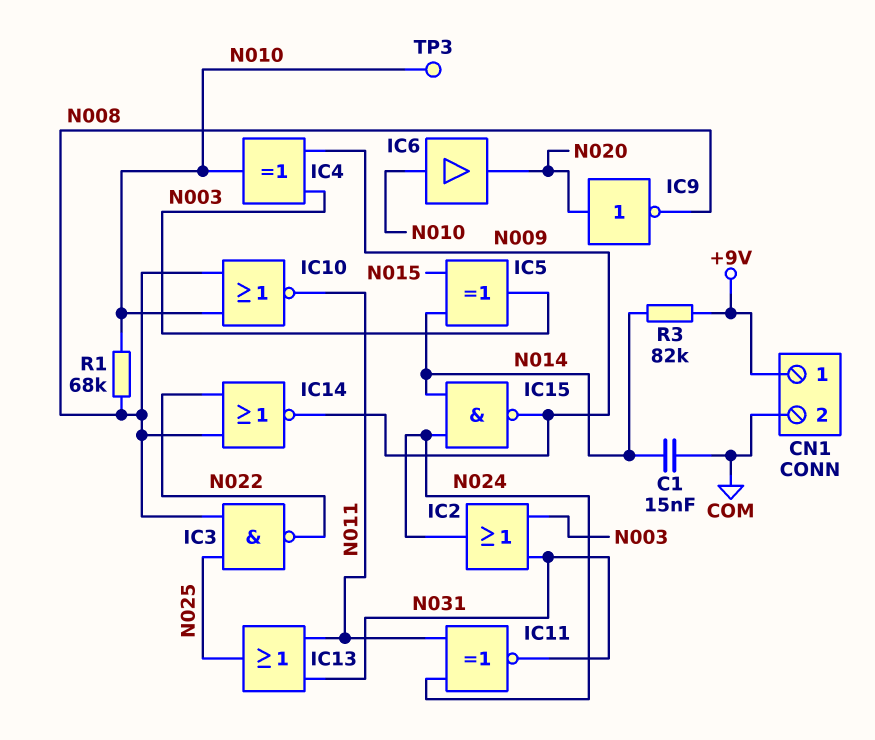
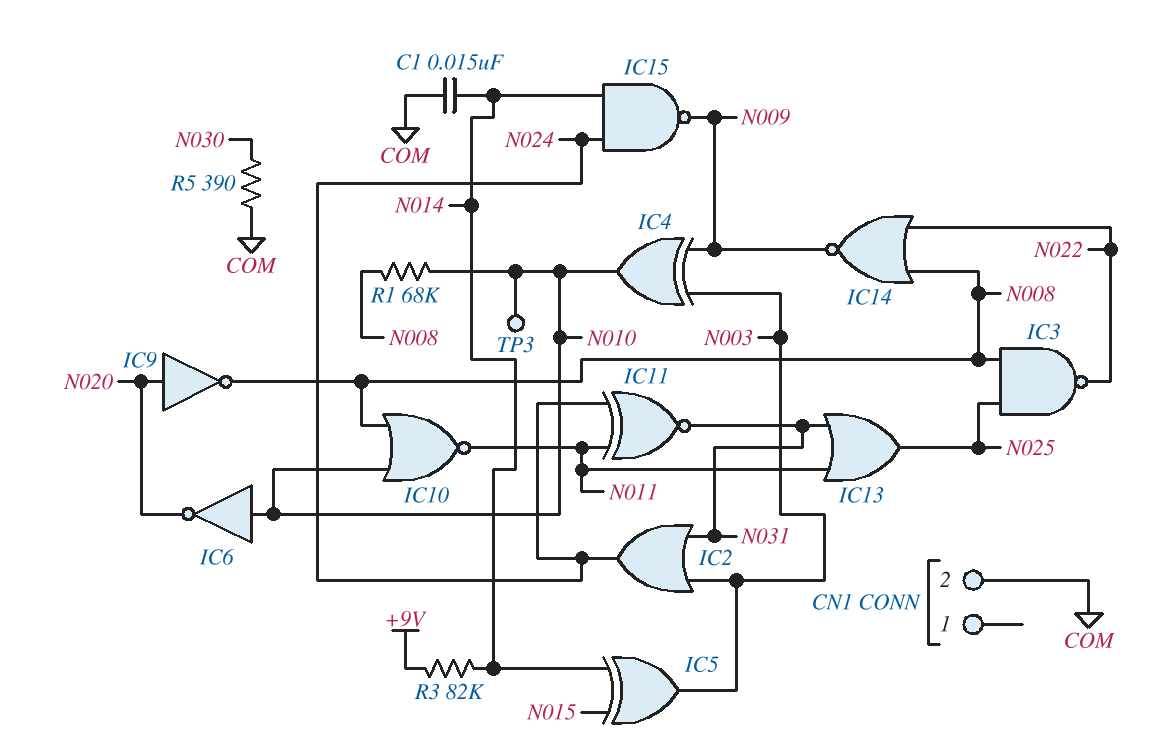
CN1 pin 1: +9V -> none
IC6: buffer (in N010, out N020) -> NOT (in N010, out N020)
R5: none -> 390 (COM, N030)

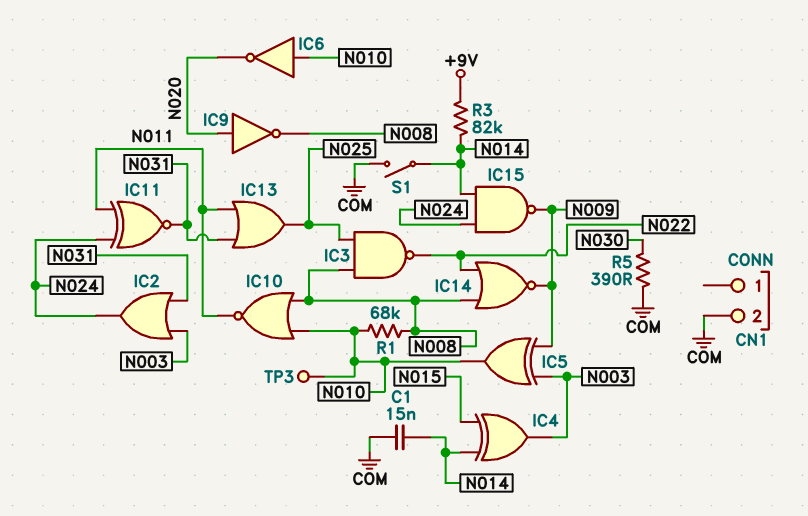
IC4: XOR (in N003, in N009, out N010) -> XOR (in N014, in N015, out N003)
IC5: XOR (in N014, in N015, out N003) -> XOR (in N003, in N009, out N010)
S1: none -> switch (COM, N014)

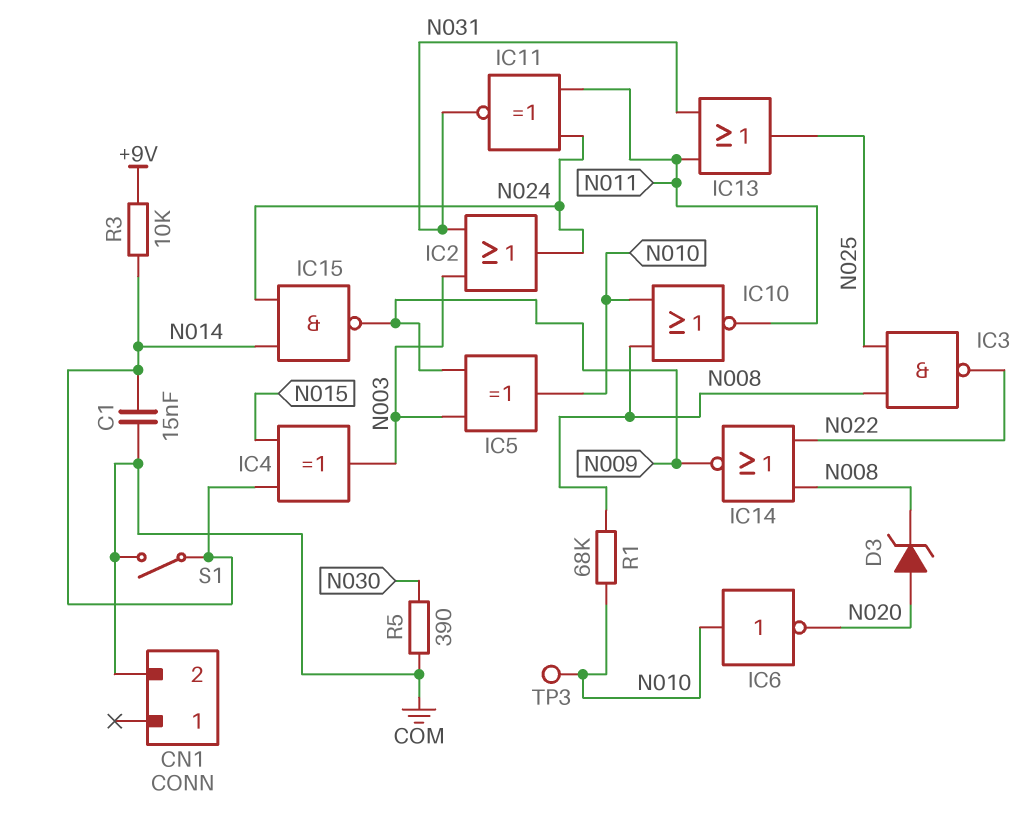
D3: none -> zener (A N020, K N008)
IC9: NOT (in N020, out N008) -> none
R3: 82k (+9V, N014) -> 10k (+9V, N014)

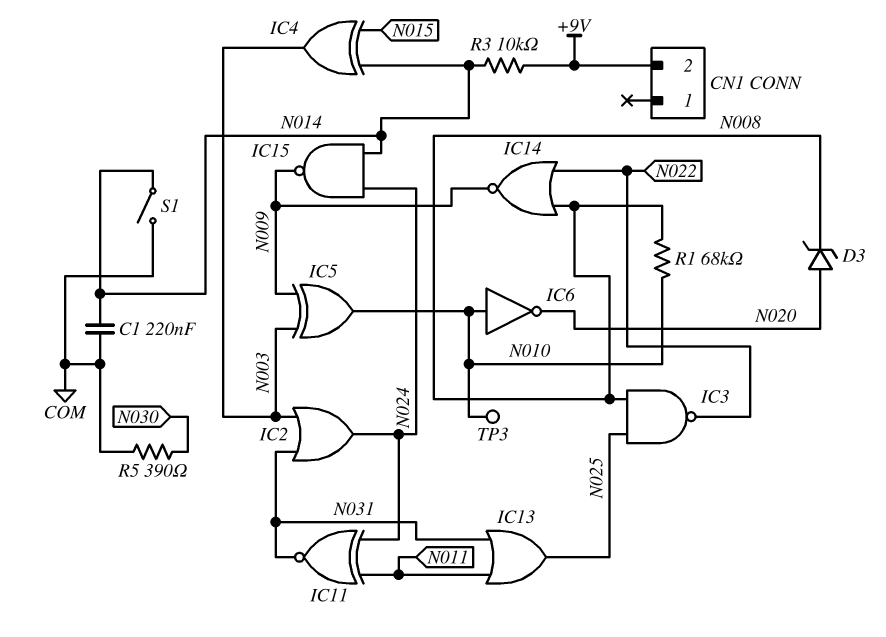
C1: 15nF (COM, N014) -> 220nF (COM, N014)
CN1 pin 2: COM -> +9V
IC10: NOR (in N008, in N010, out N011) -> none

